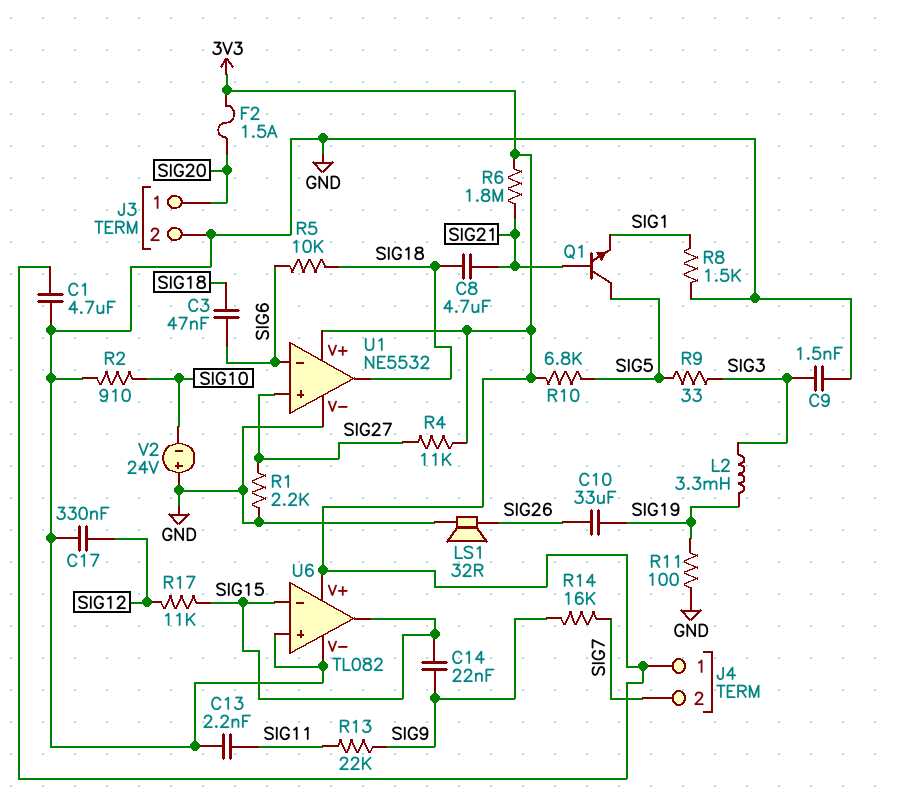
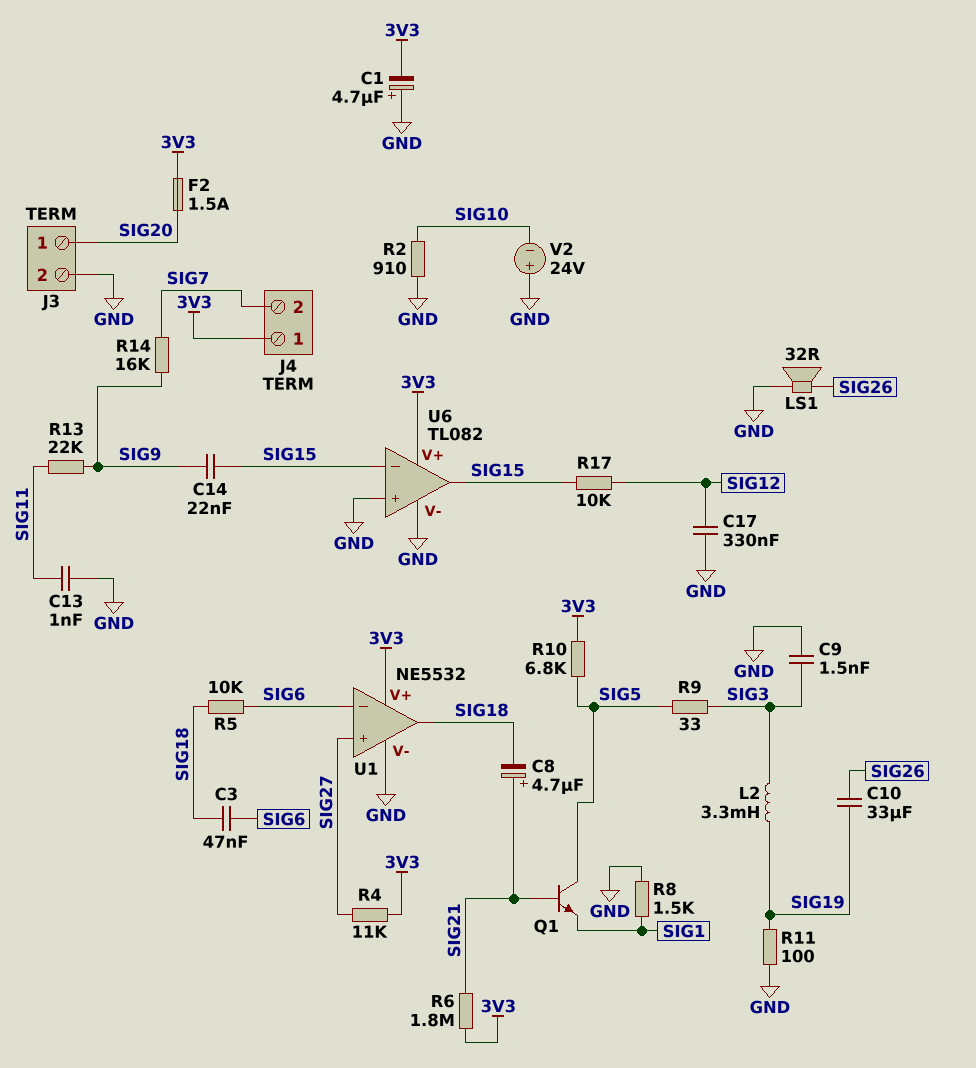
C1: 4.7uF (3V3, GND) -> 4.7uF (plus GND, minus 3V3)
C8: 4.7uF (SIG18, SIG21) -> 4.7uF (plus SIG21, minus SIG18)
C13: 2.2nF (GND, SIG11) -> 1nF (GND, SIG11)
R1: 2.2k (GND, SIG27) -> none
R17: 11k (SIG12, SIG15) -> 10k (SIG12, SIG15)

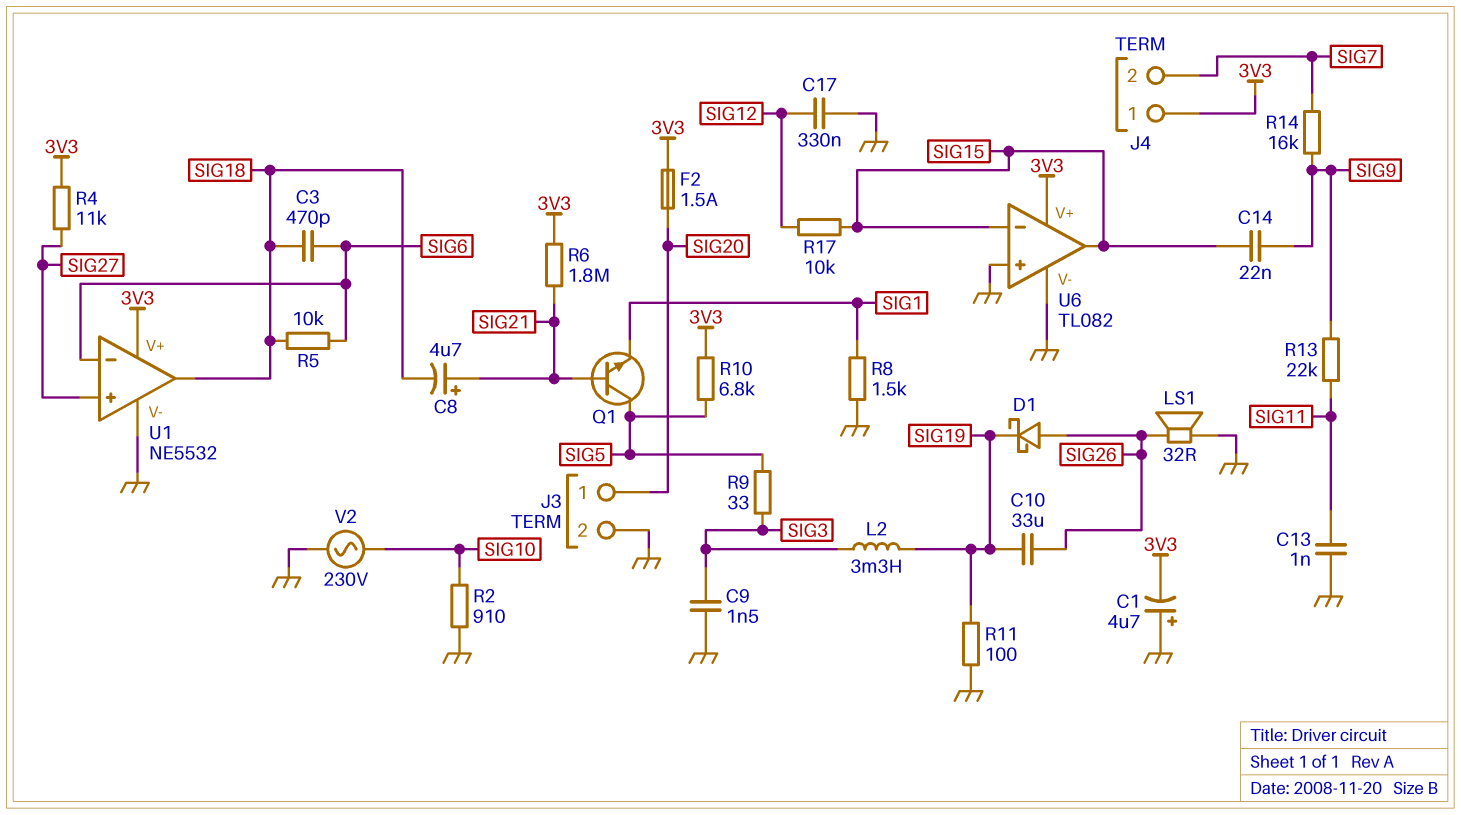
C3: 47nF (SIG6, SIG18) -> 470pF (SIG6, SIG18)
D1: none -> schottky (A SIG26, K SIG19)
V2: 24V (plus GND, minus SIG10) -> AC 230V (GND, SIG10)

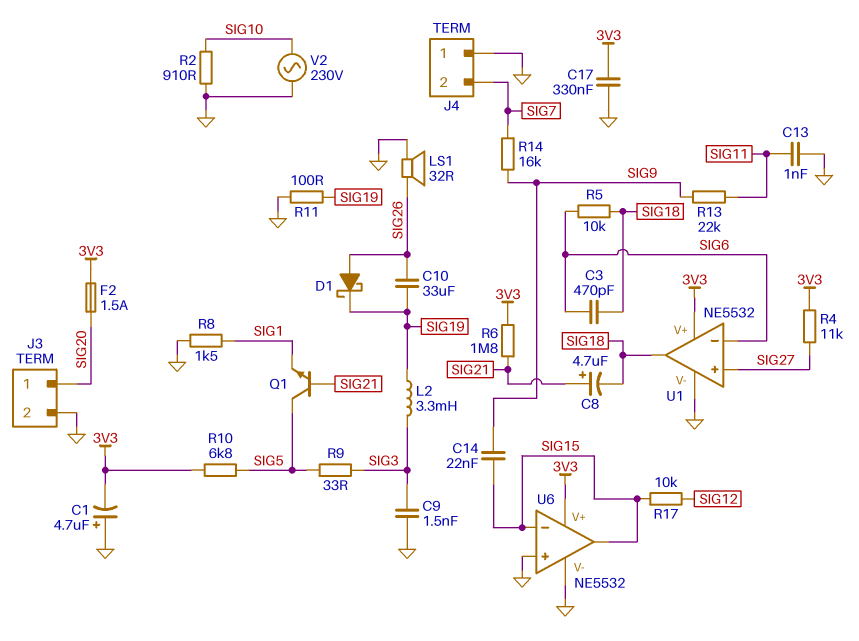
C17: 330nF (GND, SIG12) -> 330nF (3V3, GND)
J4 pin 1: 3V3 -> GND
U6: TL082 -> NE5532

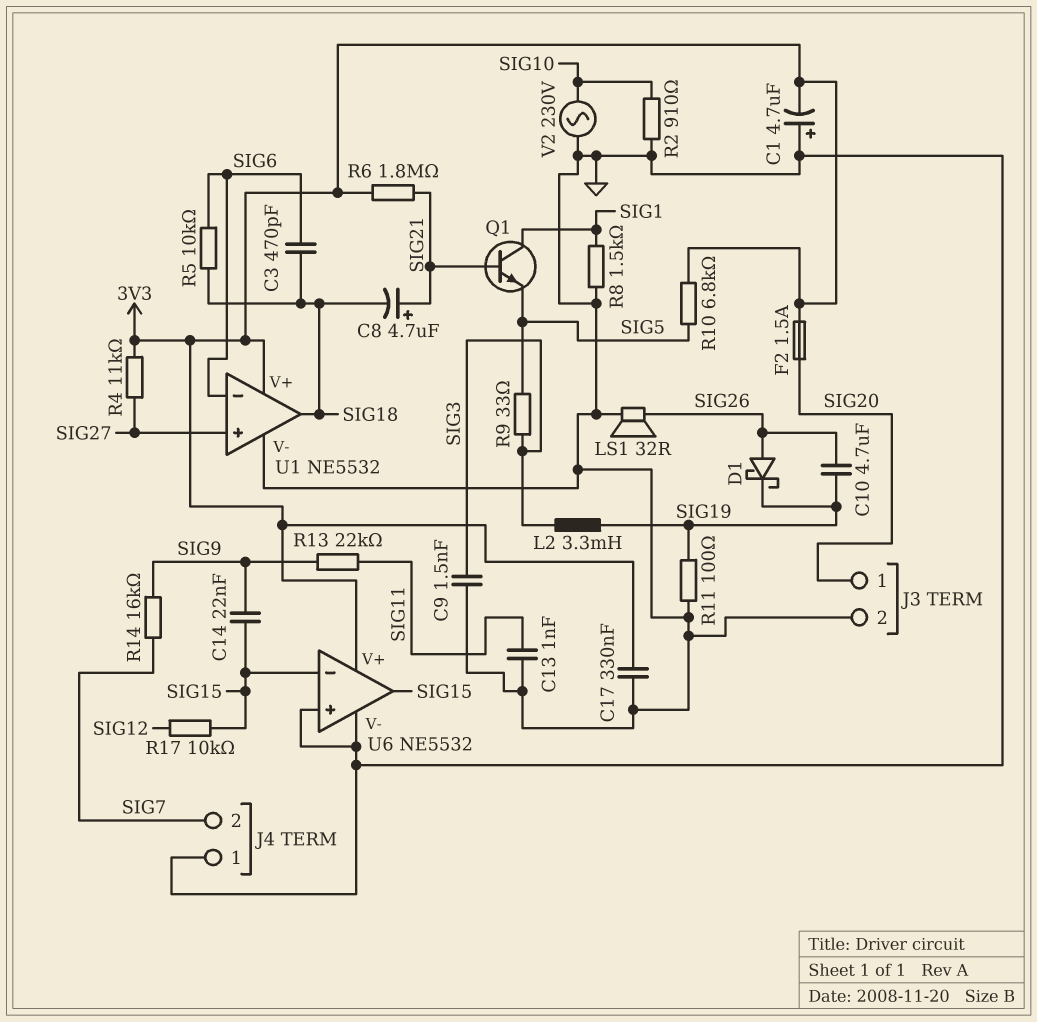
C10: 33uF (SIG19, SIG26) -> 4.7uF (SIG19, SIG26)
Q1: NPN (B SIG21, C SIG5, E SIG1) -> NPN (B SIG21, C SIG1, E SIG5)

